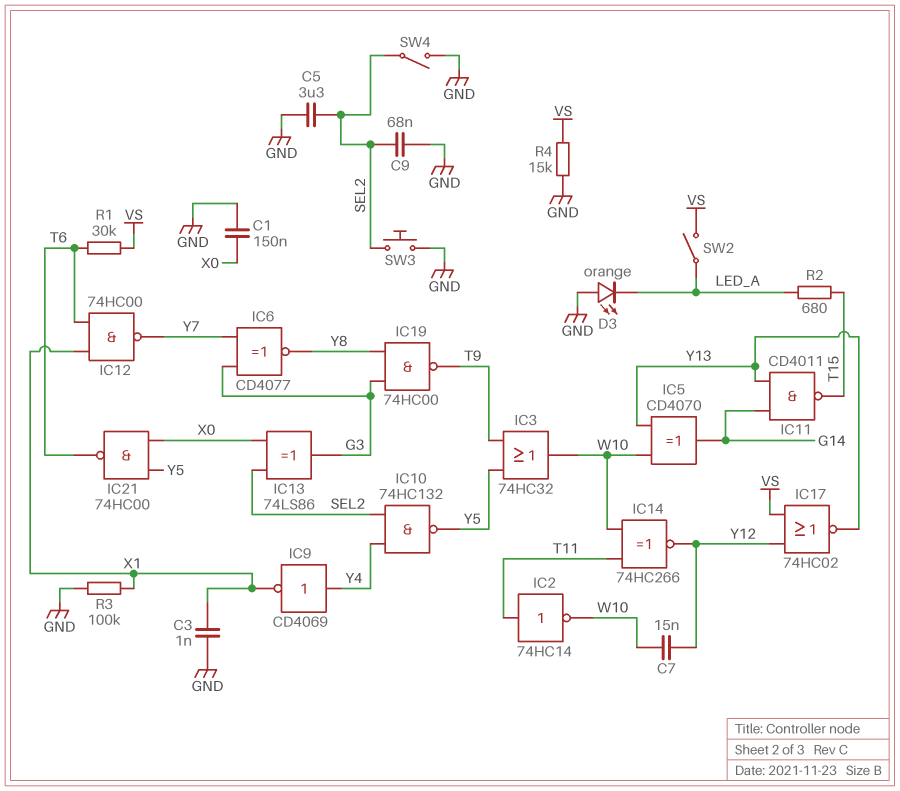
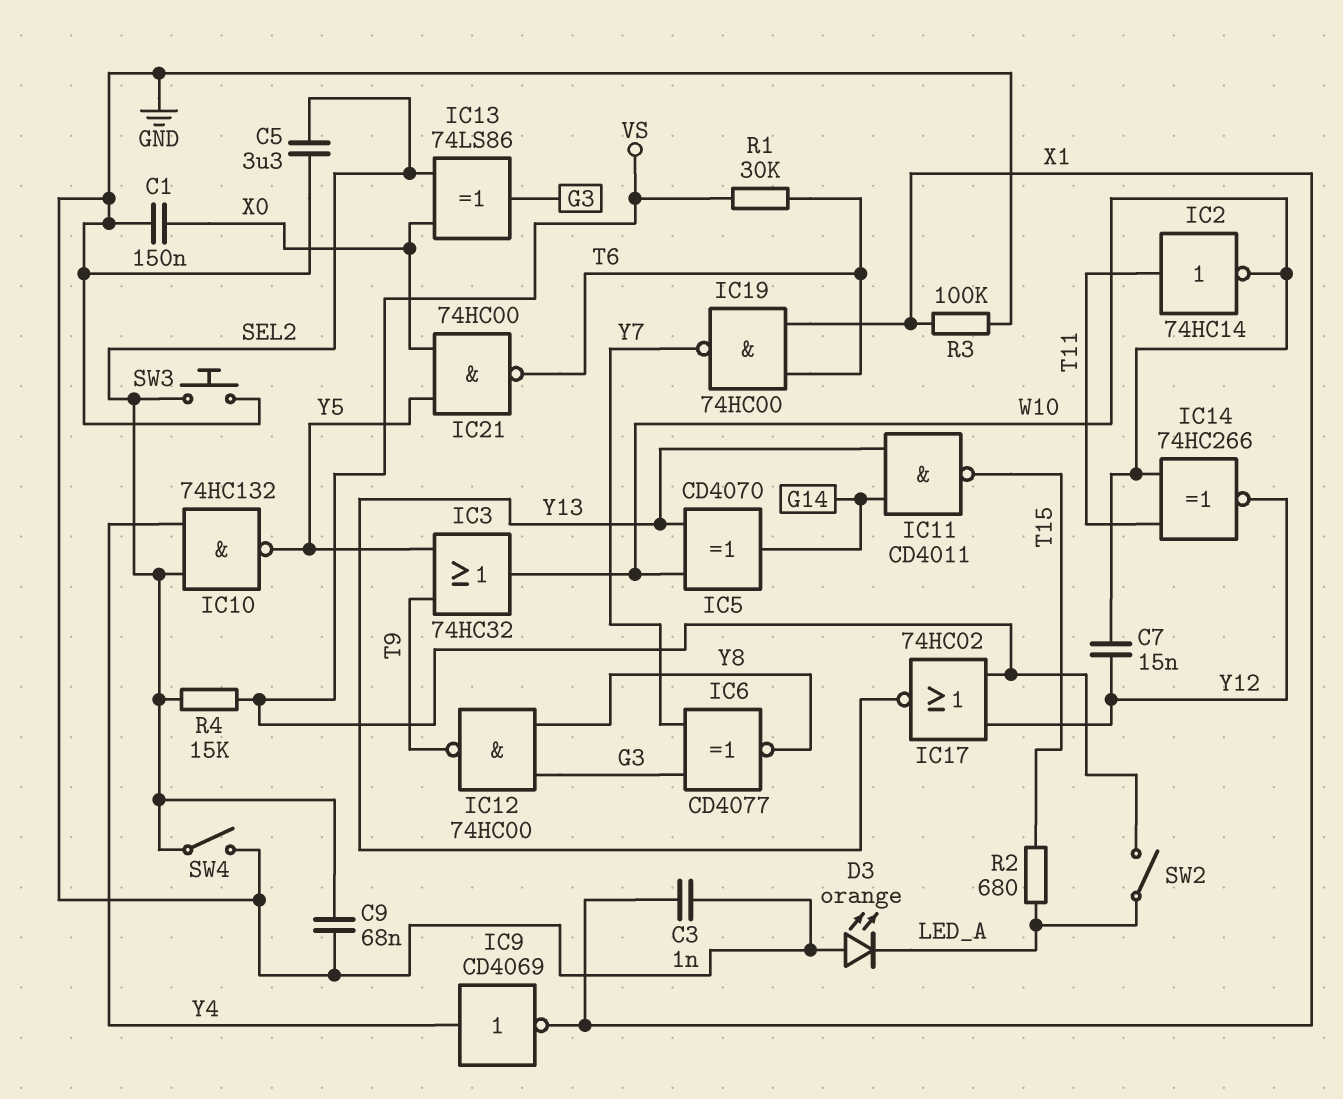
IC12: NAND 74HC00 (in T6, in X1, out Y7) -> NAND 74HC00 (in G3, in Y8, out T9)
IC19: NAND 74HC00 (in G3, in Y8, out T9) -> NAND 74HC00 (in T6, in X1, out Y7)
R4: 15k (GND, VS) -> 15k (SEL2, VS)

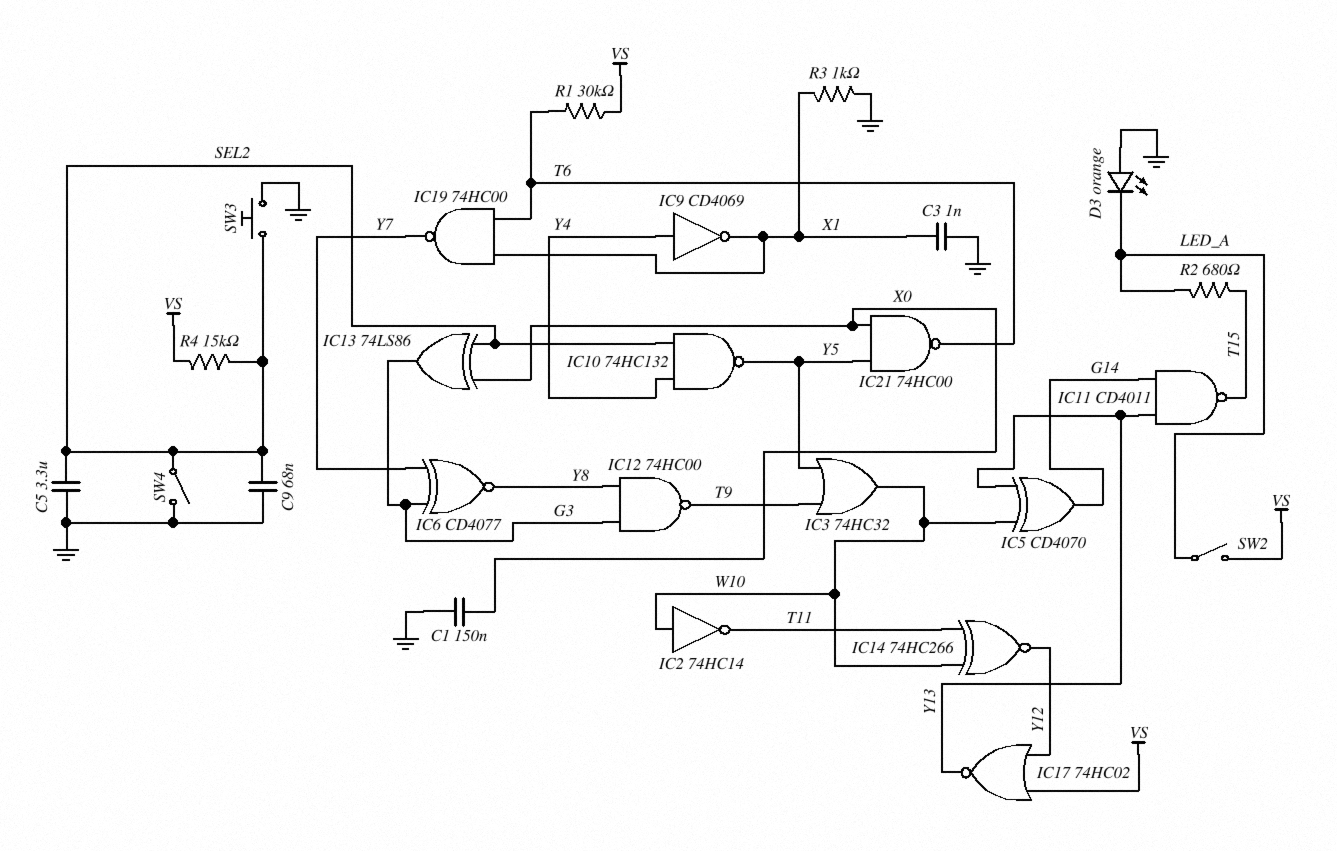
C7: 15nF (W10, Y12) -> none
IC2: NOT 74HC14 (in T11, out W10) -> NOT 74HC14 (in W10, out T11)
R3: 100k (GND, X1) -> 1k (GND, X1)

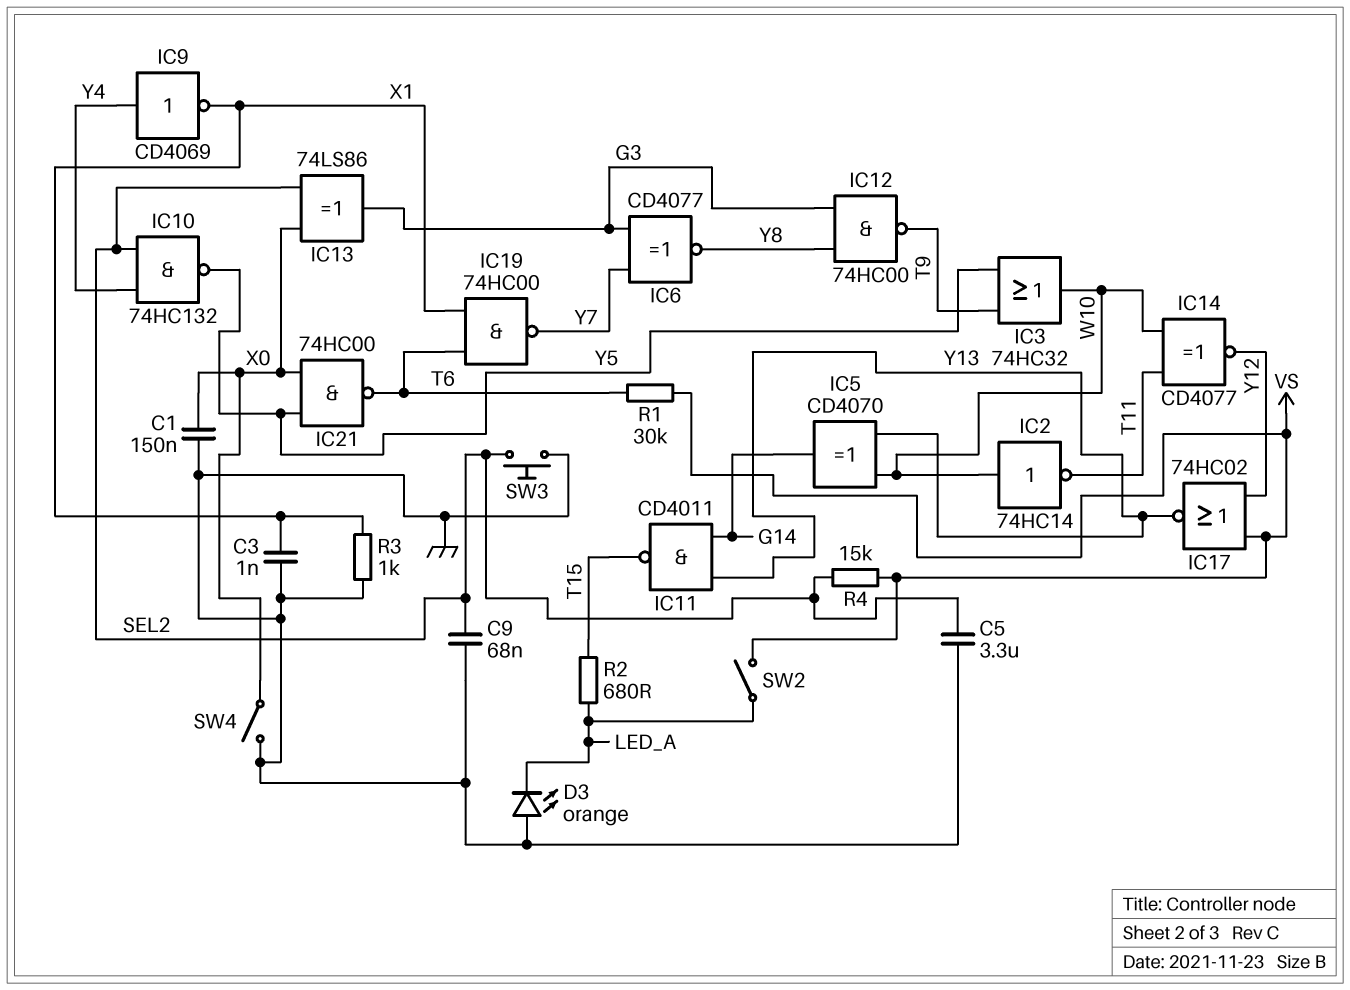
IC14: XNOR 74HC266 (in T11, in W10, out Y12) -> XNOR CD4077 (in T11, in W10, out Y12)
SW4: switch (GND, SEL2) -> switch (GND, X0)

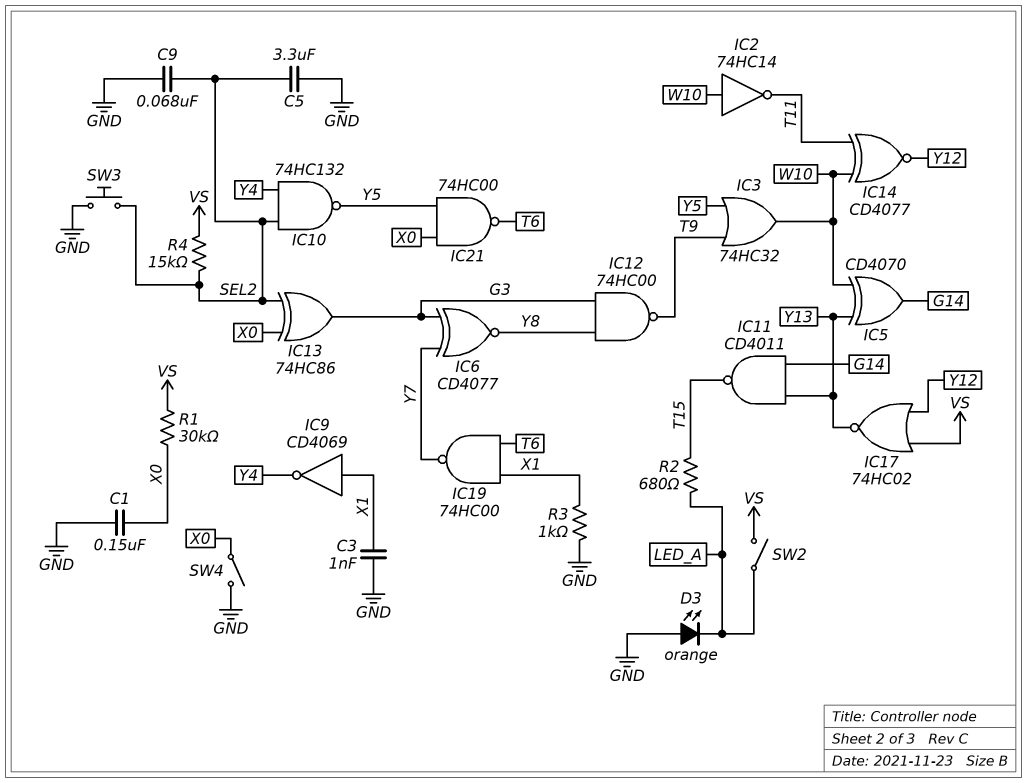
IC9: NOT CD4069 (in Y4, out X1) -> NOT CD4069 (in X1, out Y4)
IC13: XOR 74LS86 (in SEL2, in X0, out G3) -> XOR 74HC86 (in SEL2, in X0, out G3)
R1: 30k (T6, VS) -> 30k (VS, X0)

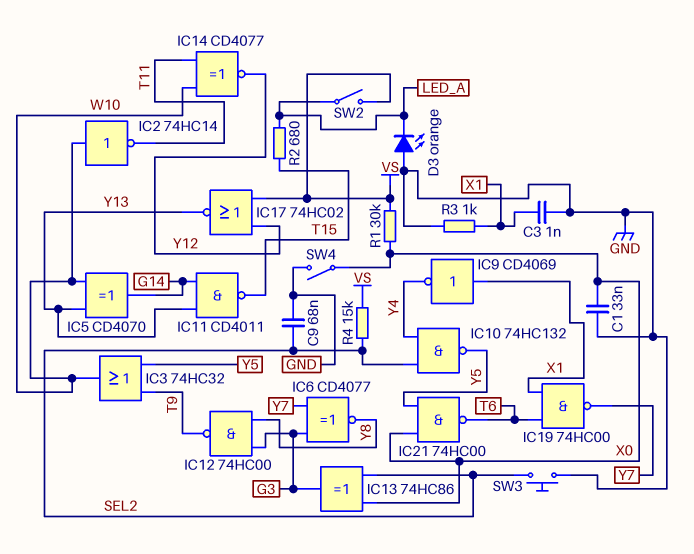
C1: 150nF (GND, X0) -> 33nF (GND, X0)
C5: 3.3uF (GND, SEL2) -> none

